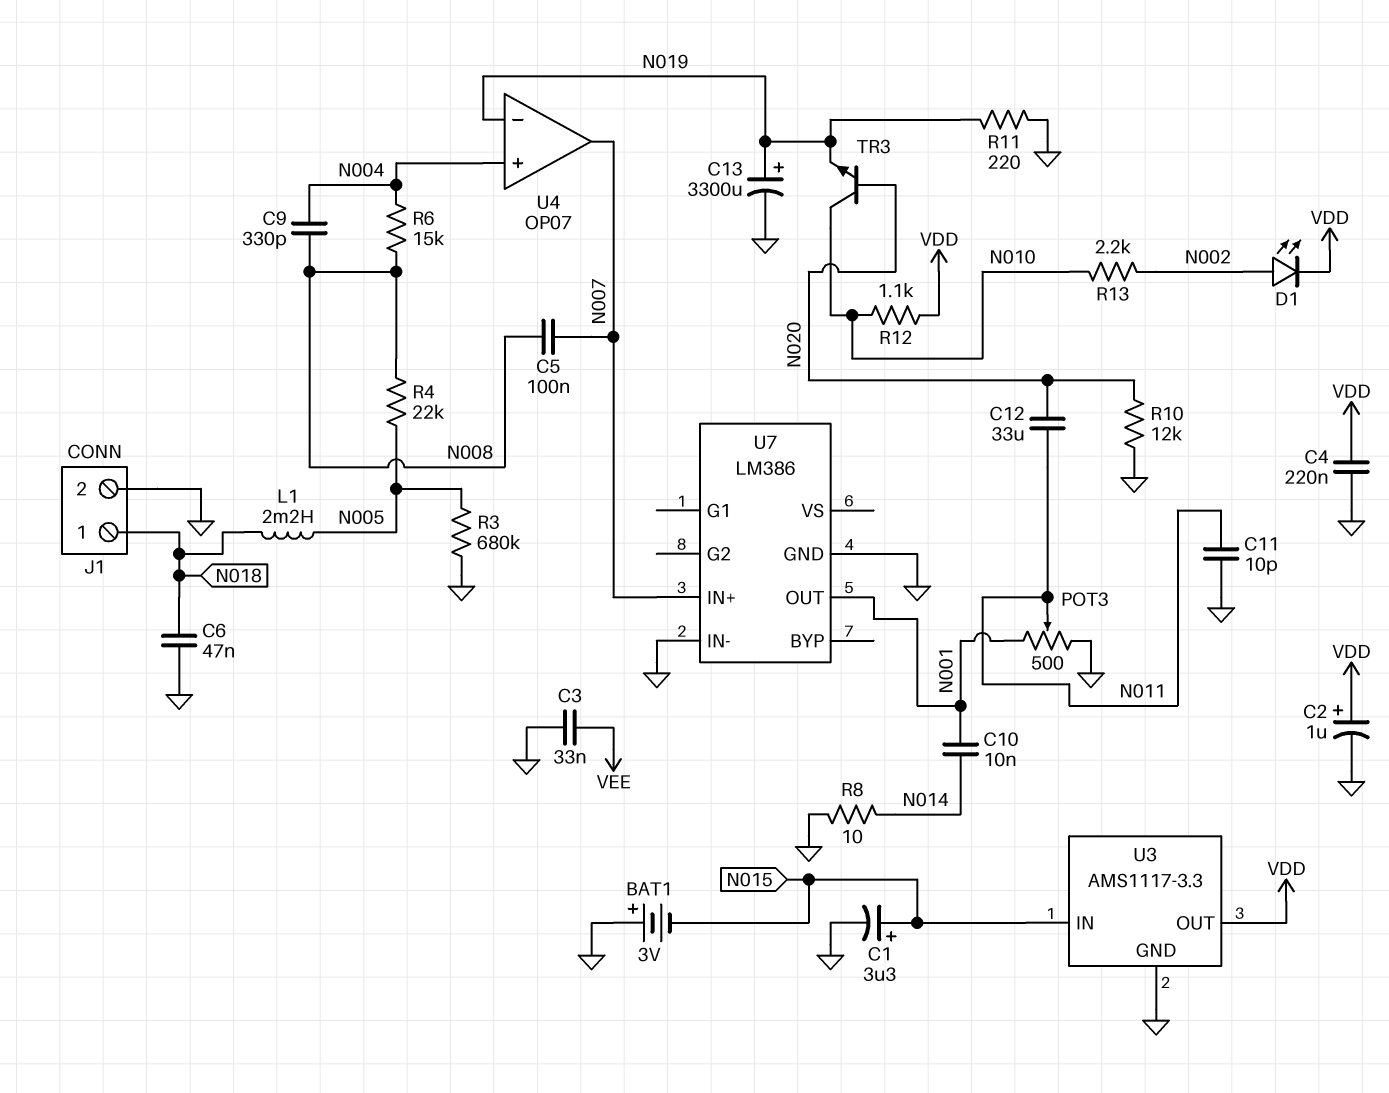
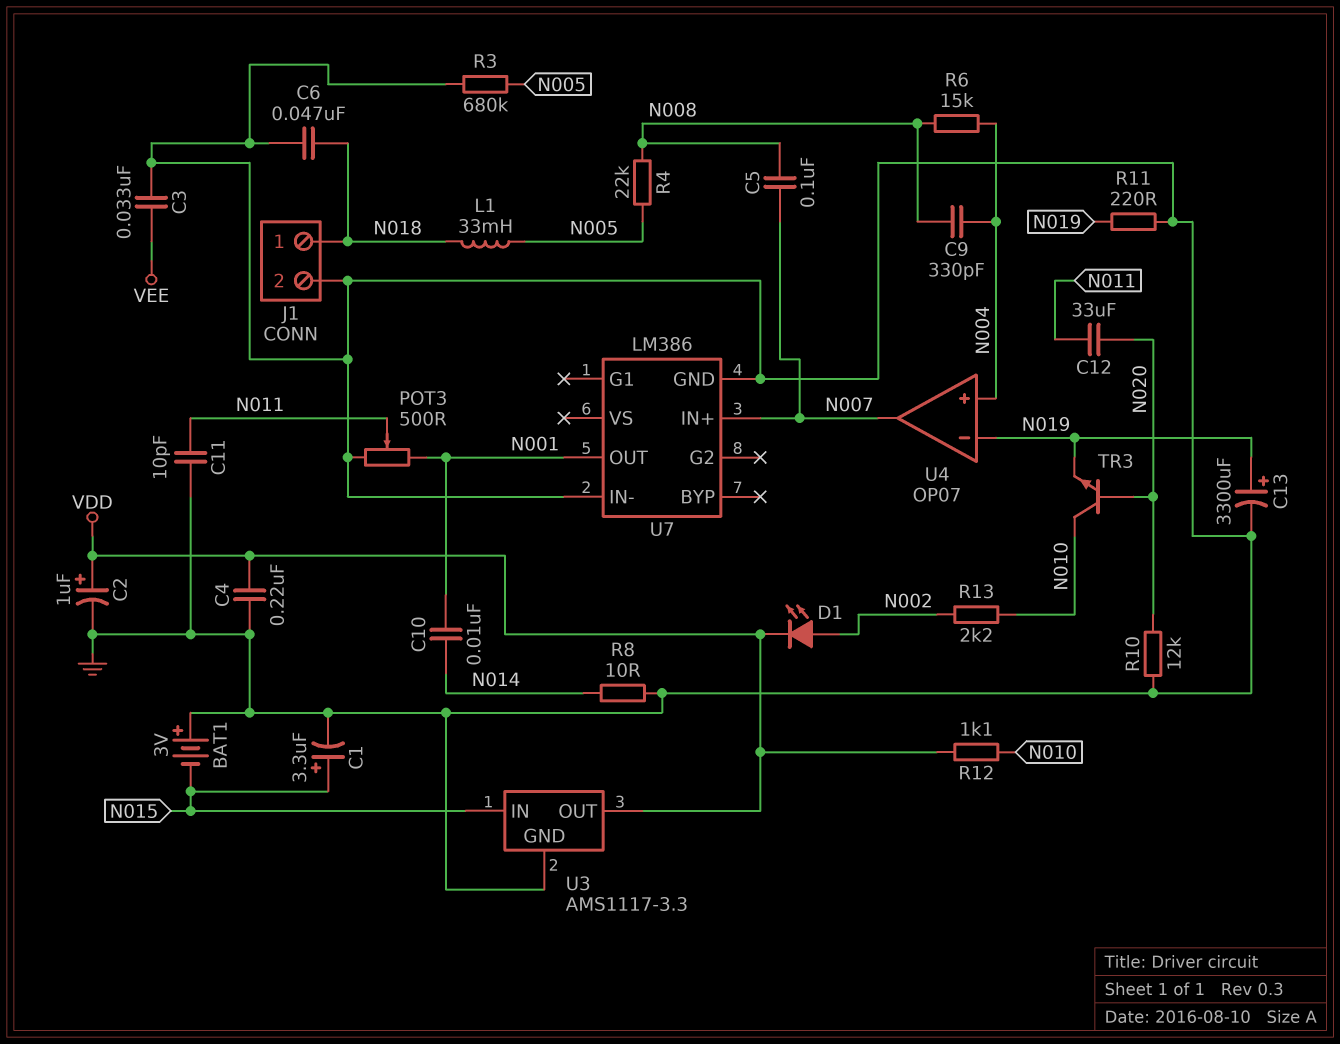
L1: 2.2mH (N005, N018) -> 33mH (N005, N018)

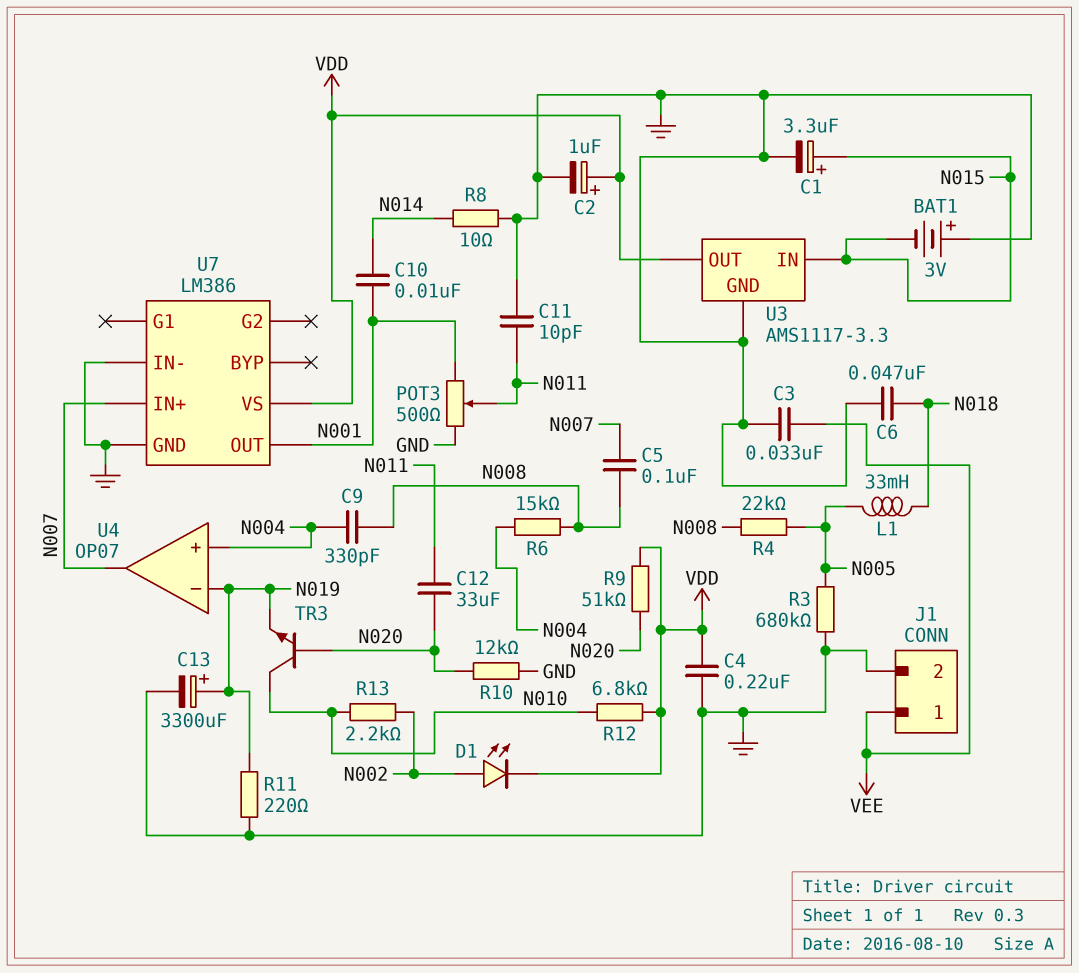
J1 pin 1: N018 -> VEE
R9: none -> 51k (N020, VDD)
R12: 1.1k (N010, VDD) -> 6.8k (N010, VDD)
U7 pin VS: none -> VDD

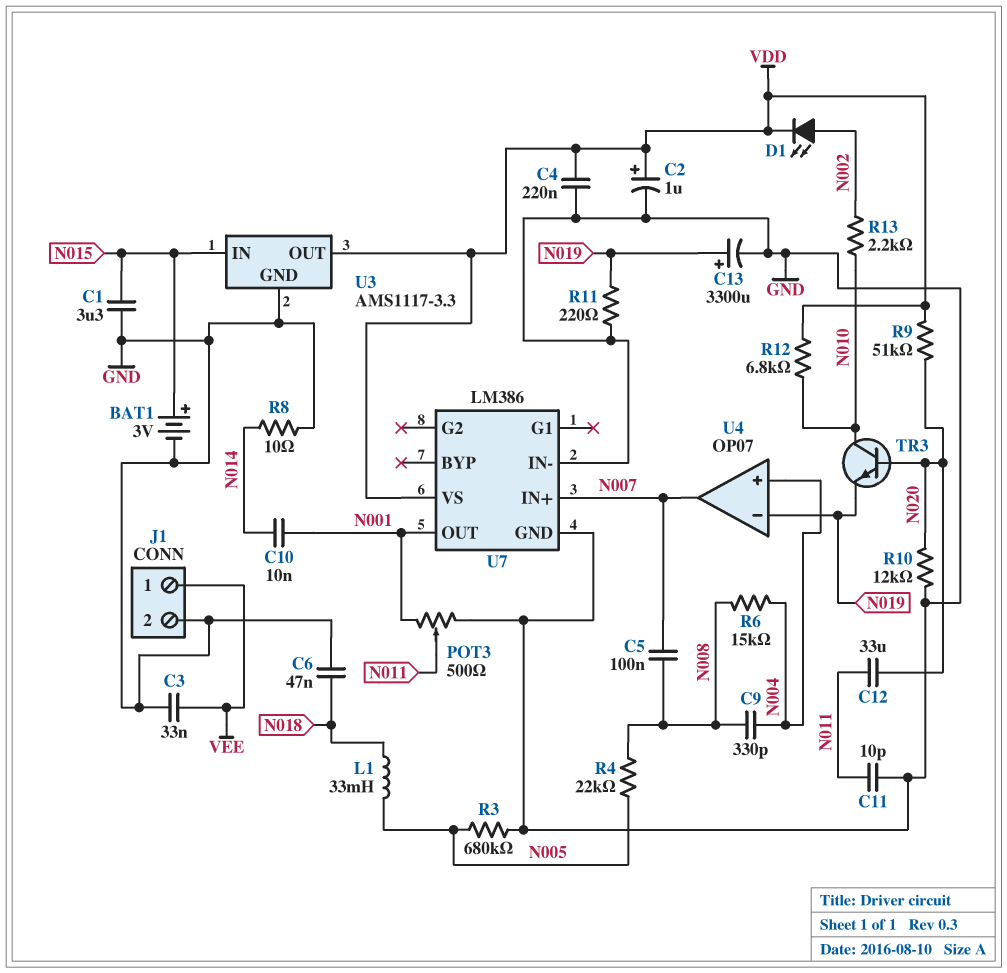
BAT1: 3V (plus GND, minus N015) -> 3V (plus N015, minus GND)
C1: 3.3uF (plus N015, minus GND) -> 3.3uF (GND, N015)

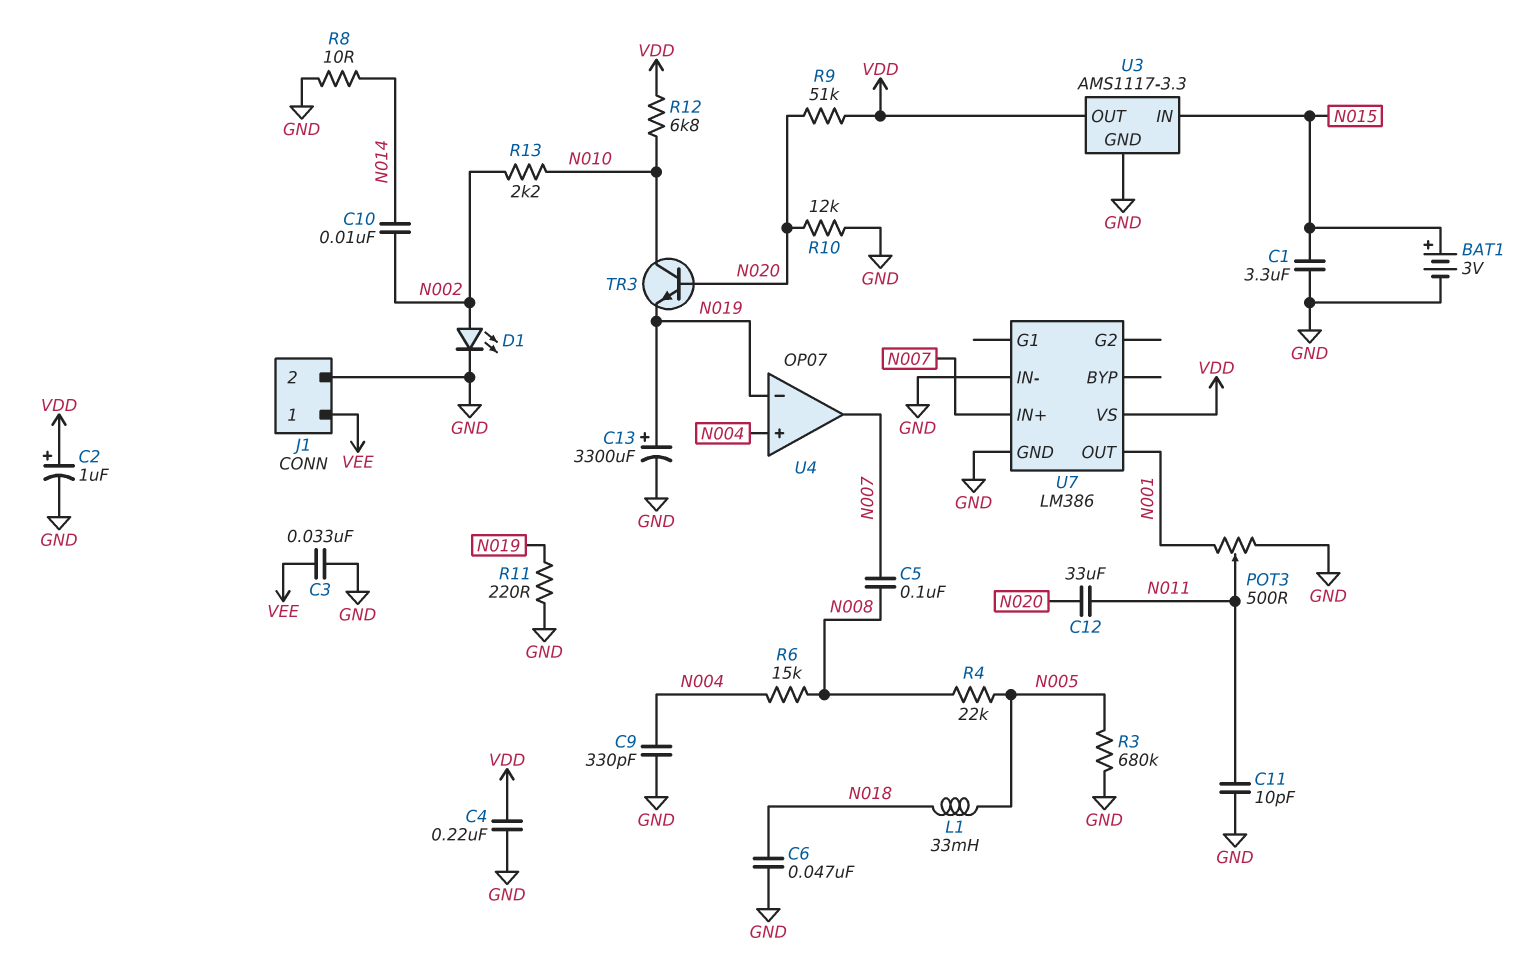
C9: 330pF (N004, N008) -> 330pF (GND, N004)
C10: 10nF (N001, N014) -> 10nF (N002, N014)
D1: LED (A N002, K VDD) -> LED (A N002, K GND)

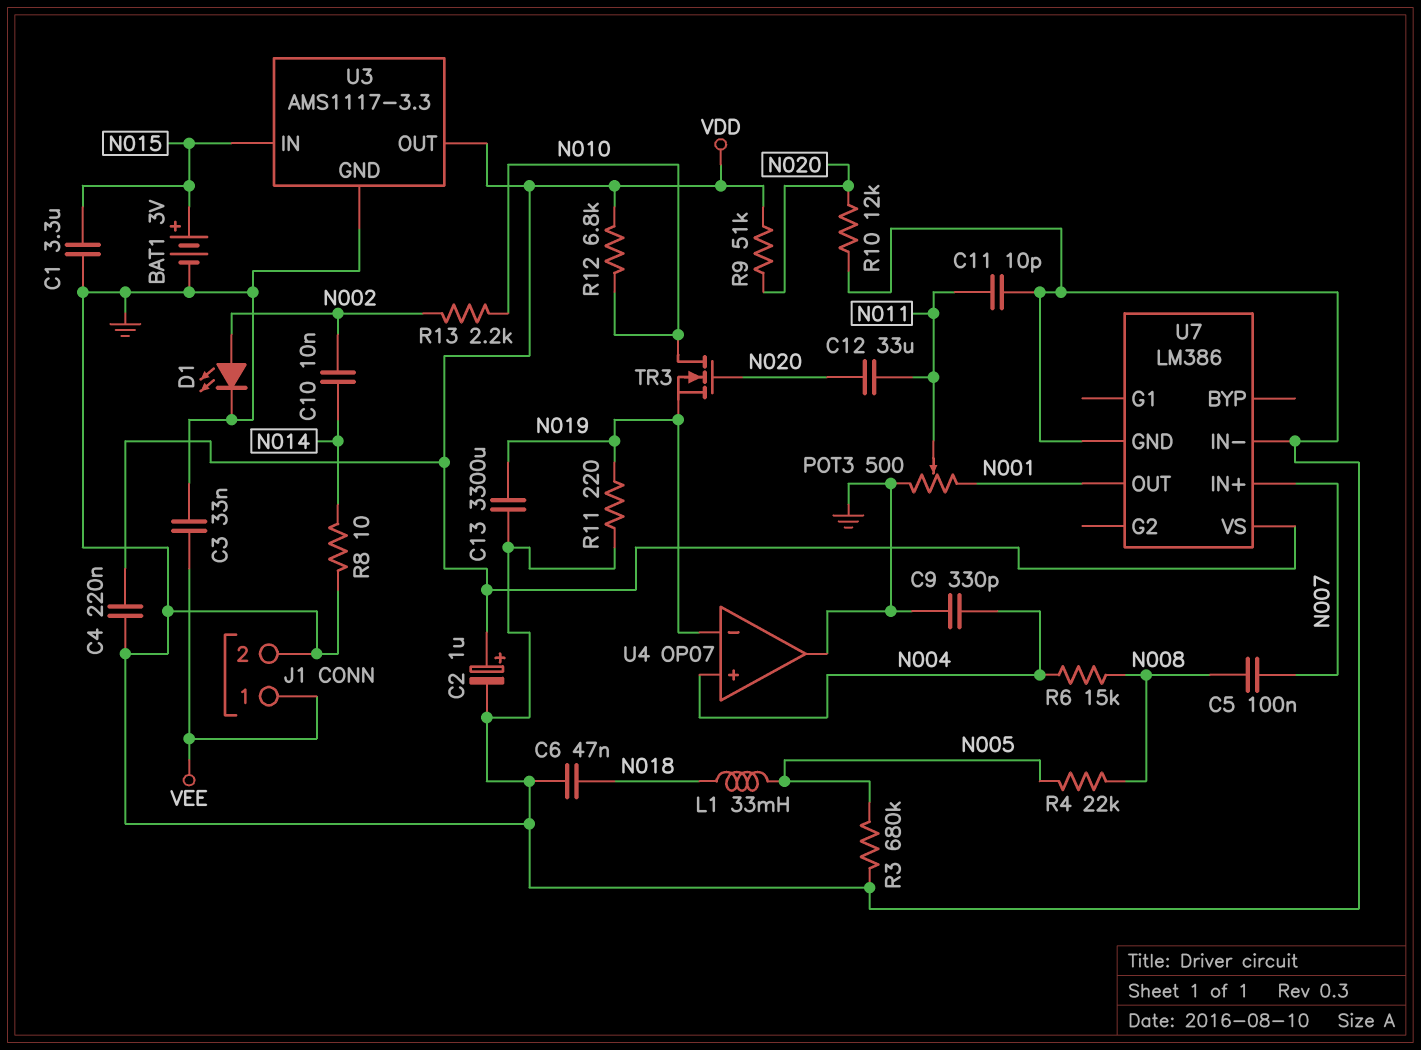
C13: 3300uF (plus N019, minus GND) -> 3300uF (GND, N019)
TR3: NPN (B N020, C N010, E N019) -> NMOS (G N020, D N010, S N019)
U4 pin out: N007 -> GND

